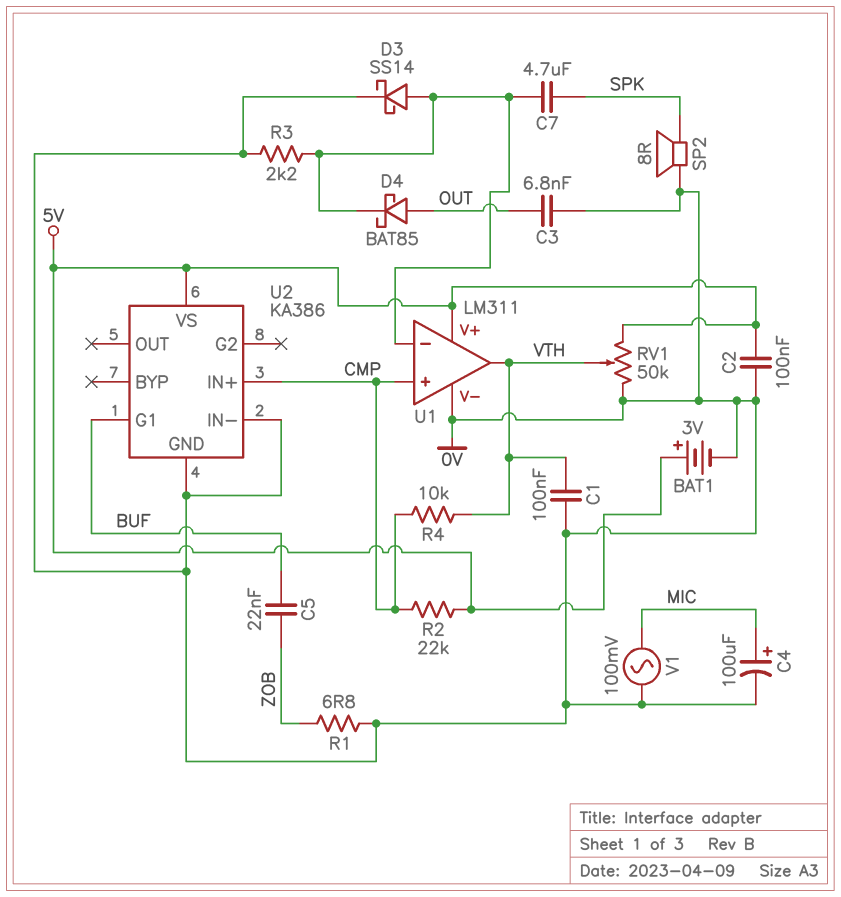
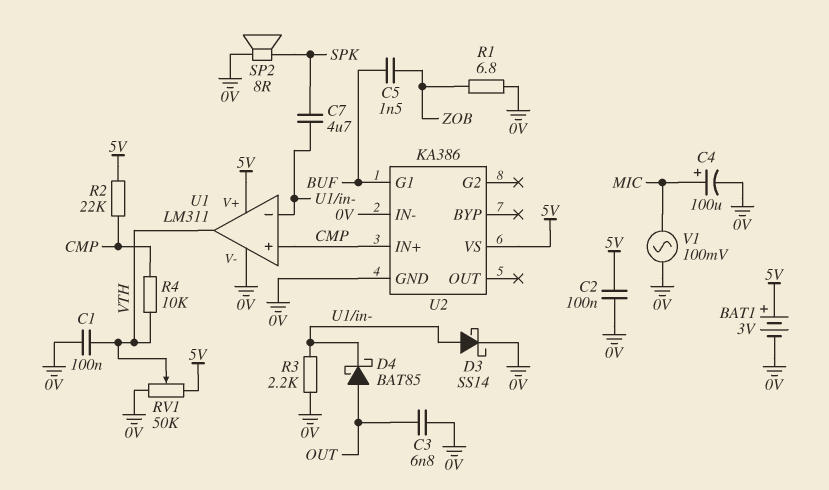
C5: 22nF (BUF, ZOB) -> 1.5nF (BUF, ZOB)

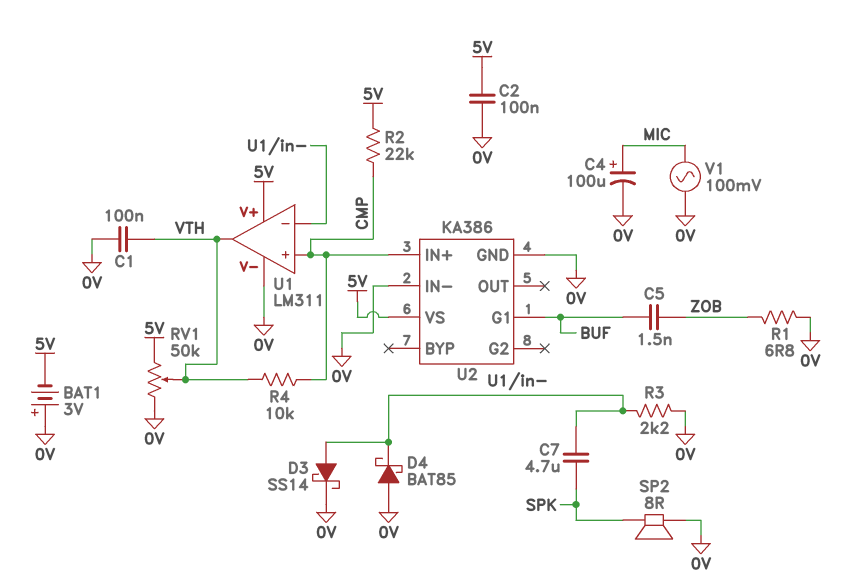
BAT1: 3V (plus 5V, minus 0V) -> 3V (plus 0V, minus 5V)
C3: 6.8nF (0V, OUT) -> none
D4: schottky BAT85 (A OUT, K U1/in-) -> schottky BAT85 (A 0V, K U1/in-)

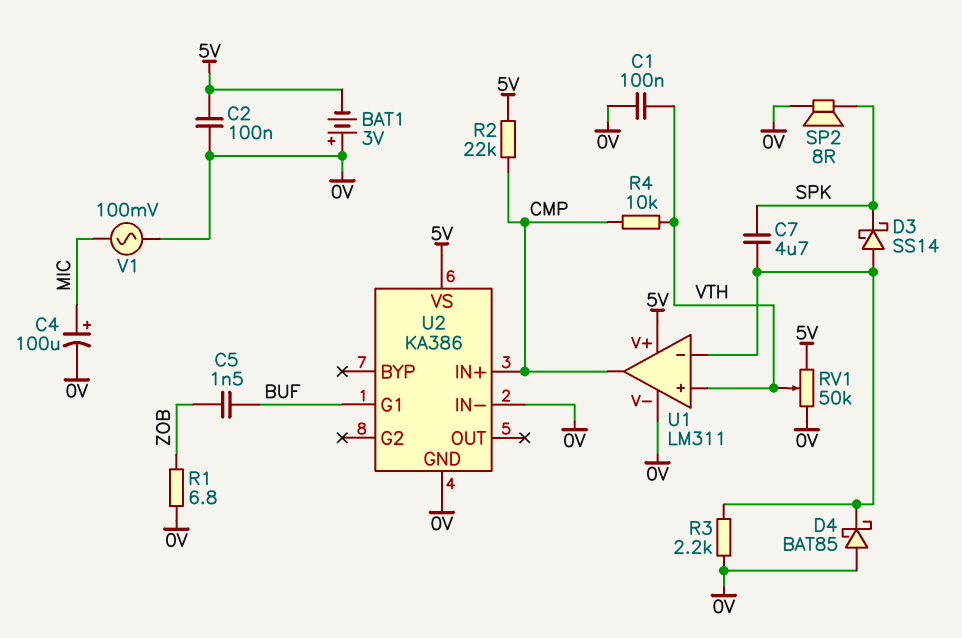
D3: schottky SS14 (A U1/in-, K 0V) -> schottky SS14 (A U1/in-, K SPK)
U1 pin in+: CMP -> VTH
U1 pin out: VTH -> CMP

